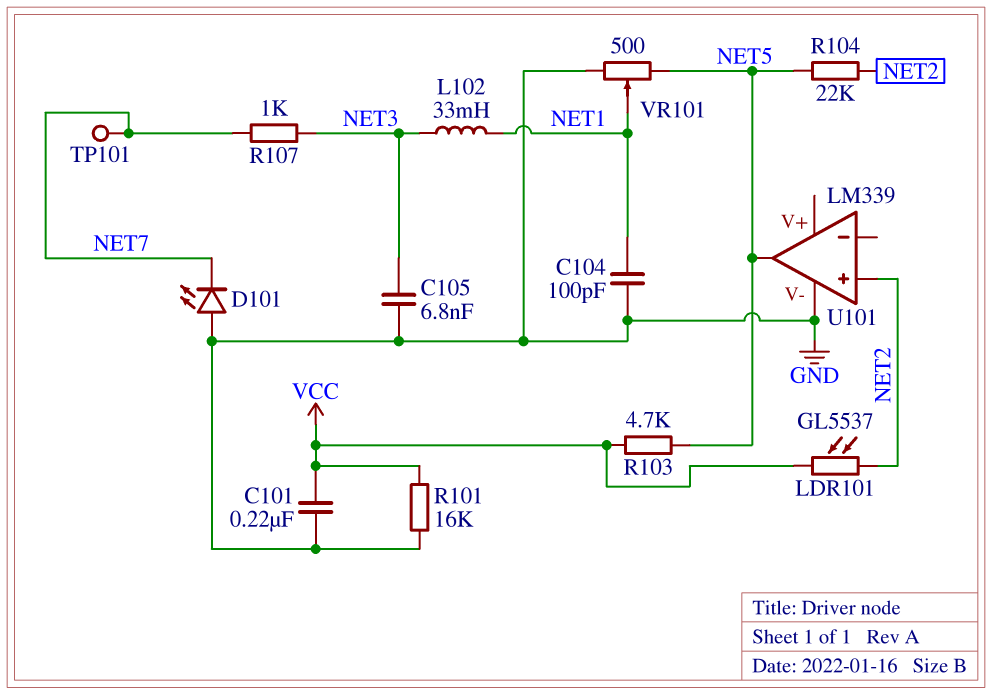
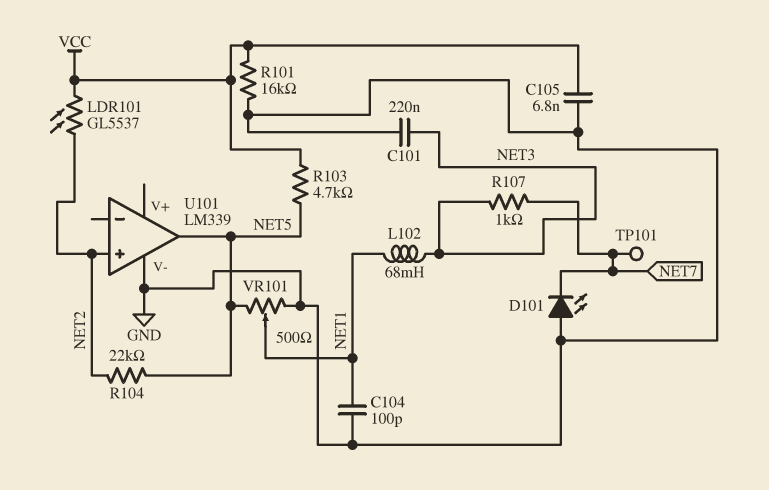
C101: 220nF (GND, VCC) -> 220nF (GND, NET3)
C105: 6.8nF (GND, NET3) -> 6.8nF (GND, VCC)
L102: 33mH (NET1, NET3) -> 68mH (NET1, NET3)

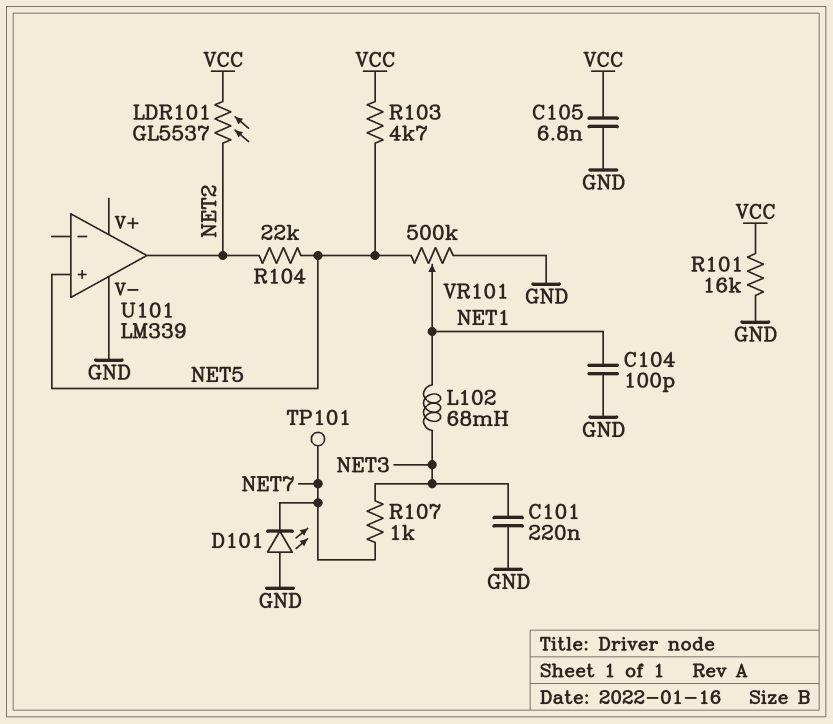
U101 pin in+: NET2 -> NET5
U101 pin out: NET5 -> NET2
VR101: 500 (GND, NET5, wiper NET1) -> 500k (GND, NET5, wiper NET1)

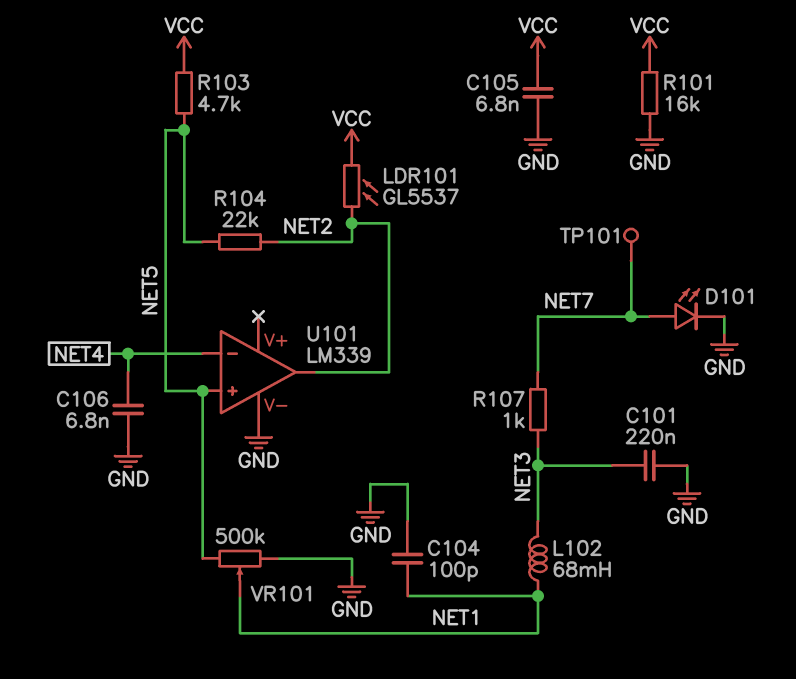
C106: none -> 6.8nF (GND, NET4)
D101: LED (A GND, K NET7) -> LED (A NET7, K GND)
U101 pin in-: none -> NET4

